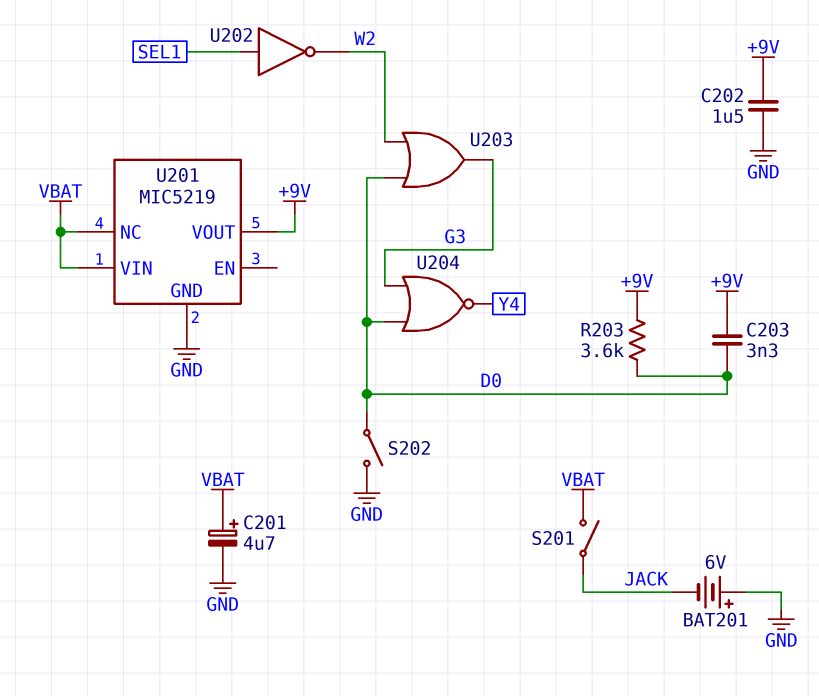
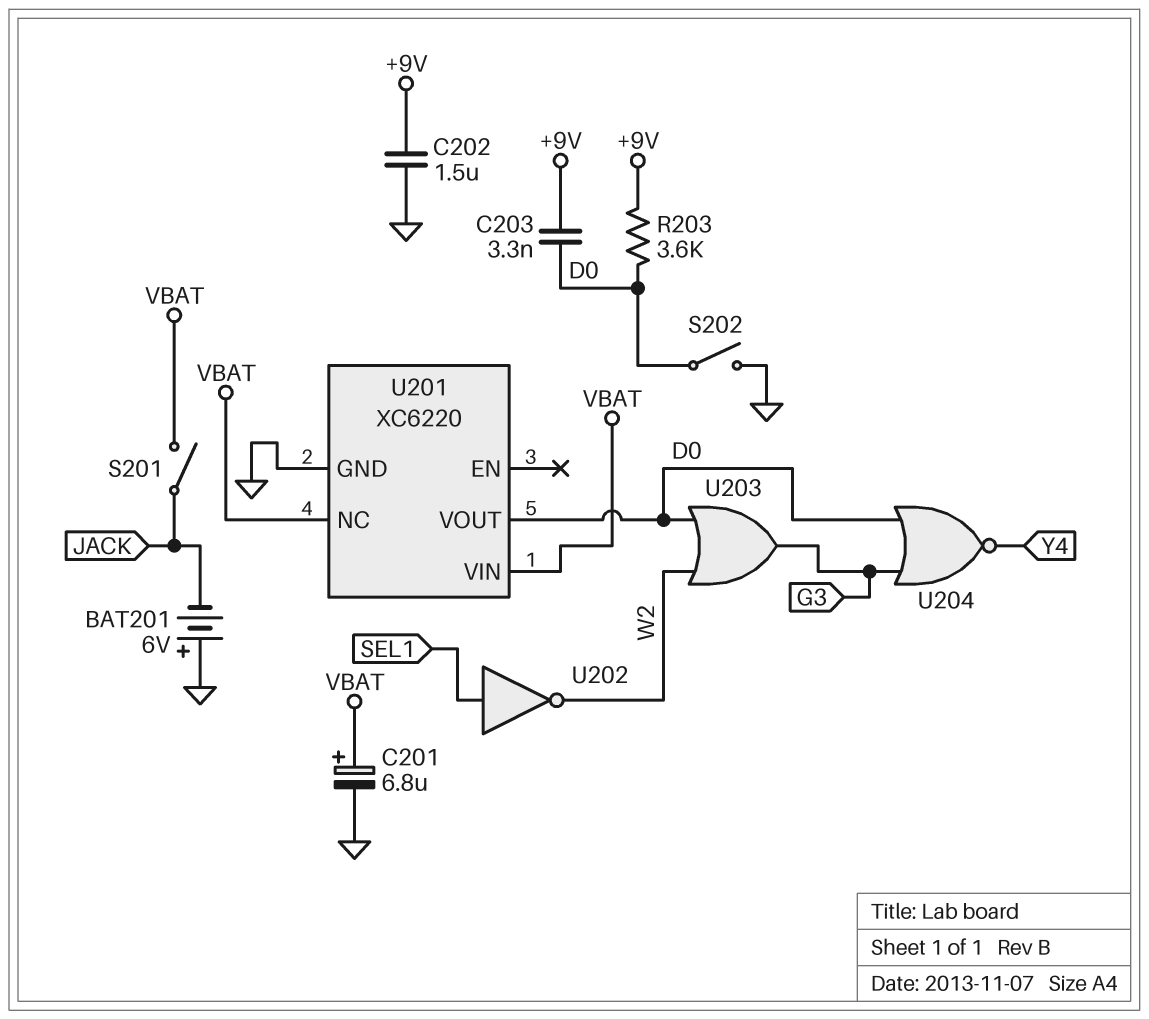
C201: 4.7uF (plus VBAT, minus GND) -> 6.8uF (plus VBAT, minus GND)
U201: MIC5219 -> XC6220
U201 pin VOUT: +9V -> D0

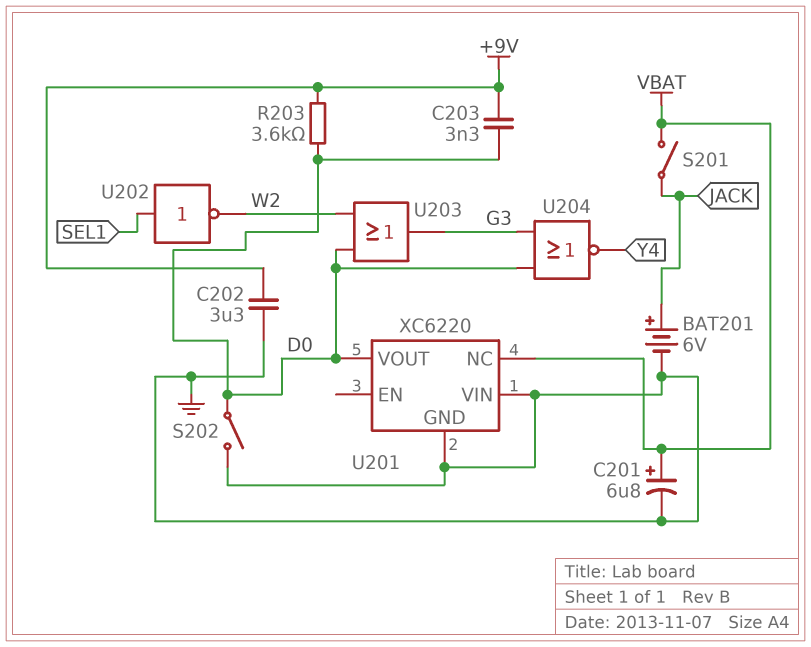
BAT201: 6V (plus GND, minus JACK) -> 6V (plus JACK, minus GND)
C202: 1.5uF (+9V, GND) -> 3.3uF (+9V, GND)
U201 pin VIN: VBAT -> GND

